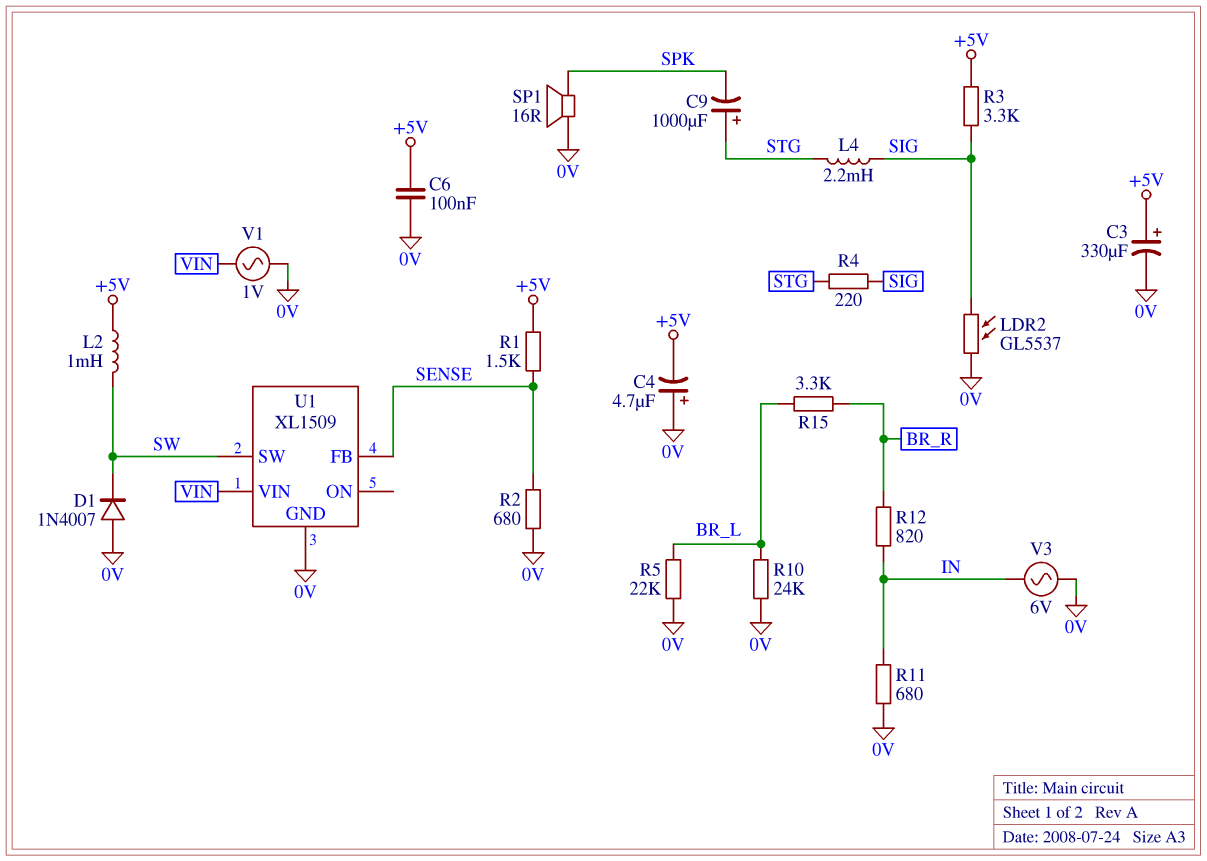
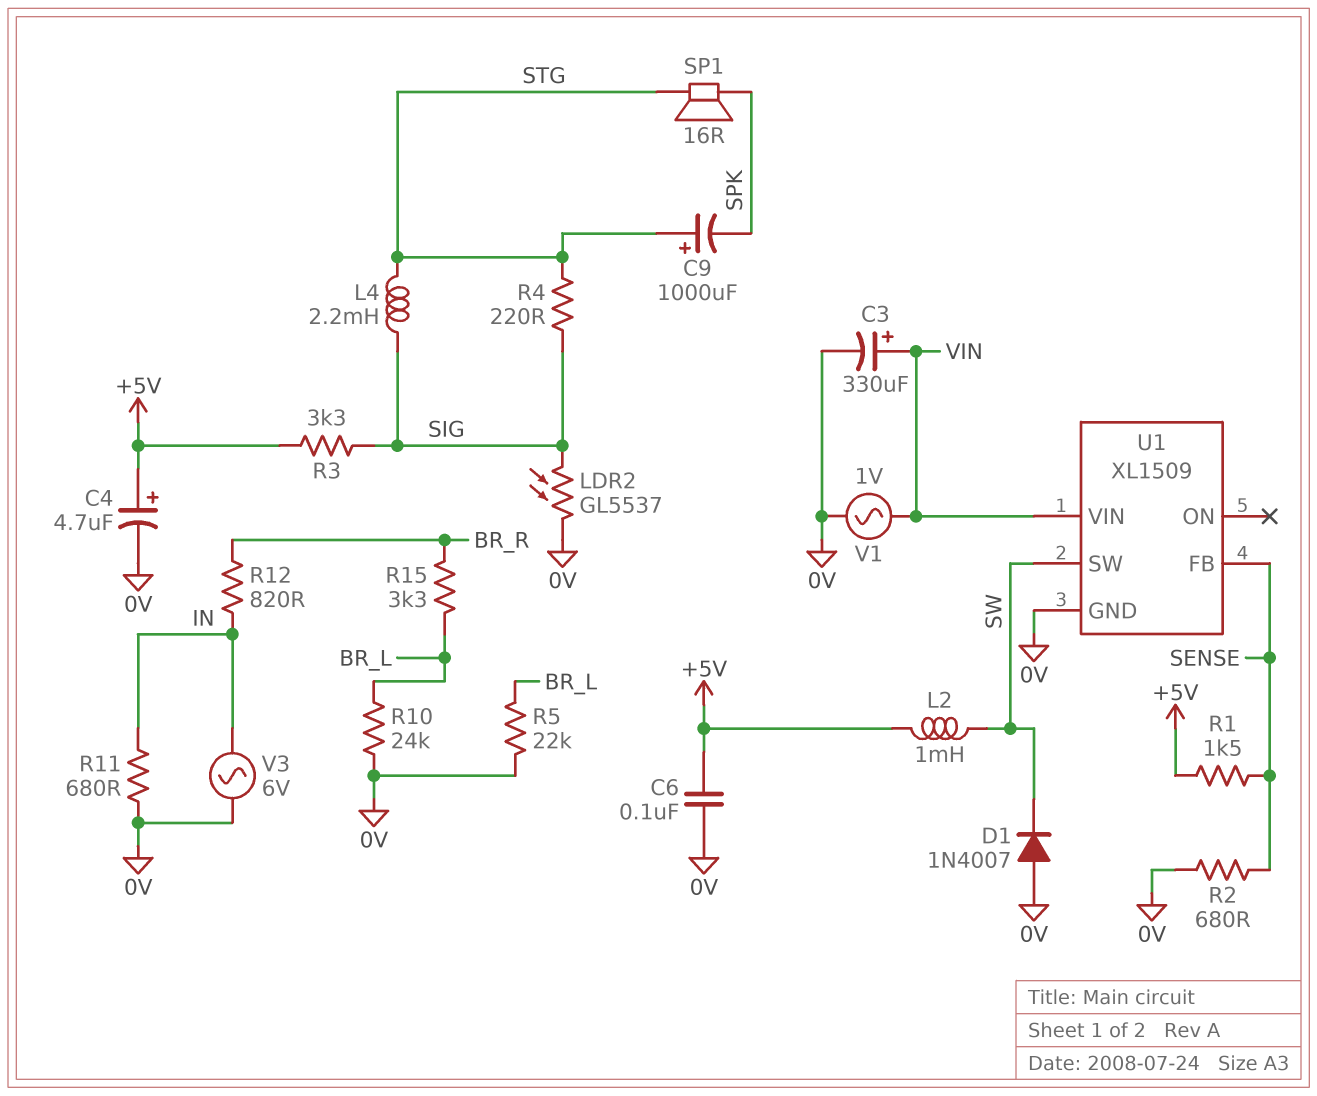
C3: 330uF (plus +5V, minus 0V) -> 330uF (plus VIN, minus 0V)
C4: 4.7uF (plus 0V, minus +5V) -> 4.7uF (plus +5V, minus 0V)
SP1: speaker 16R (0V, SPK) -> speaker 16R (SPK, STG)

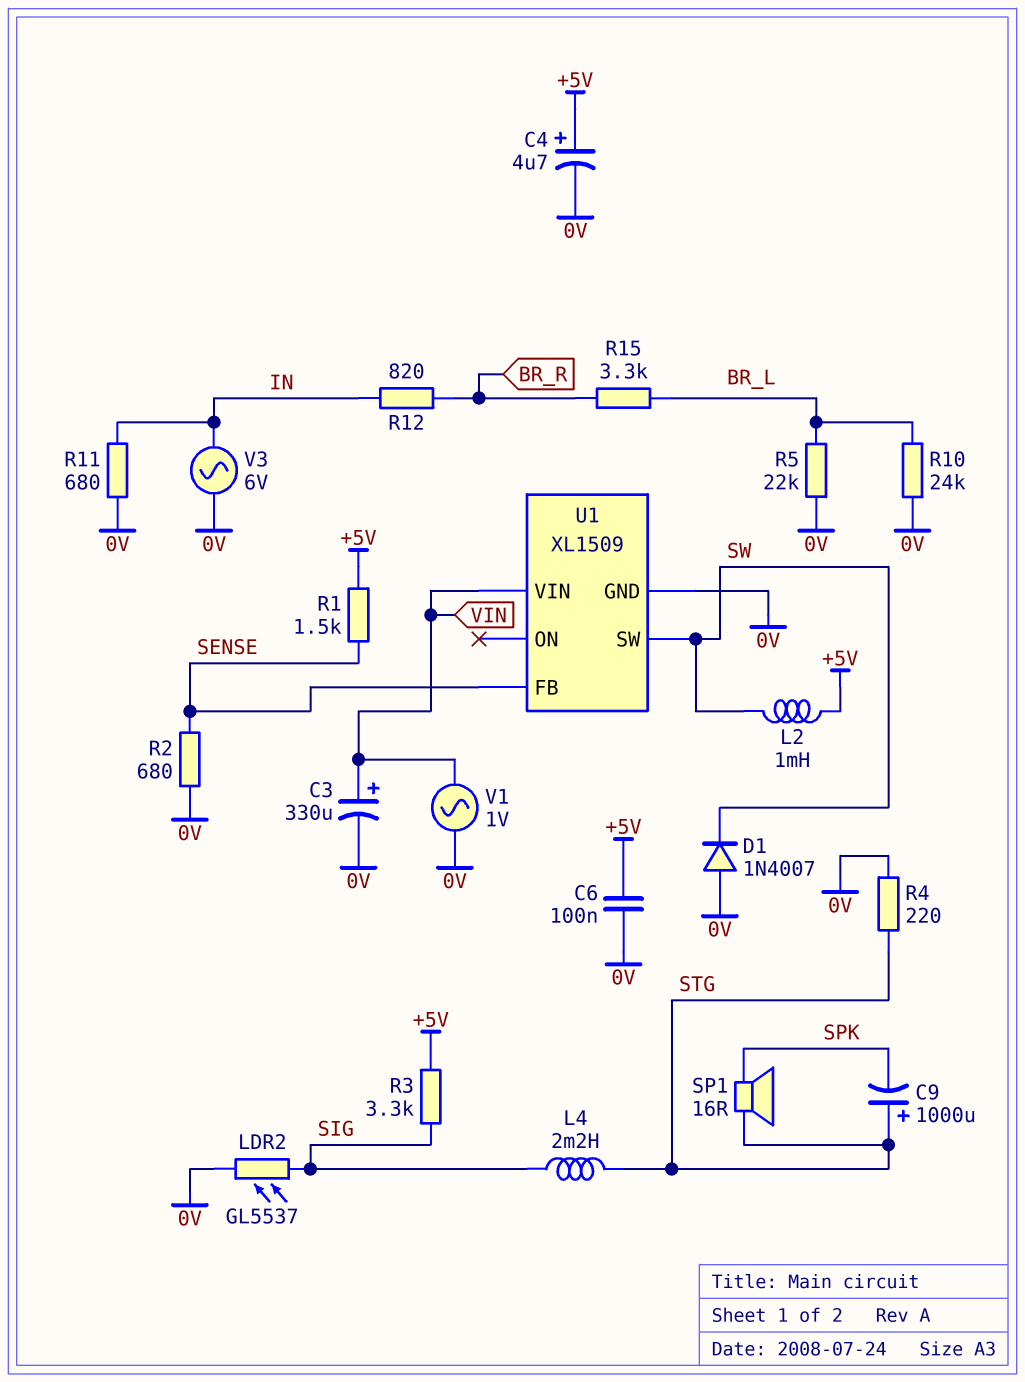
R4: 220 (SIG, STG) -> 220 (0V, STG)

